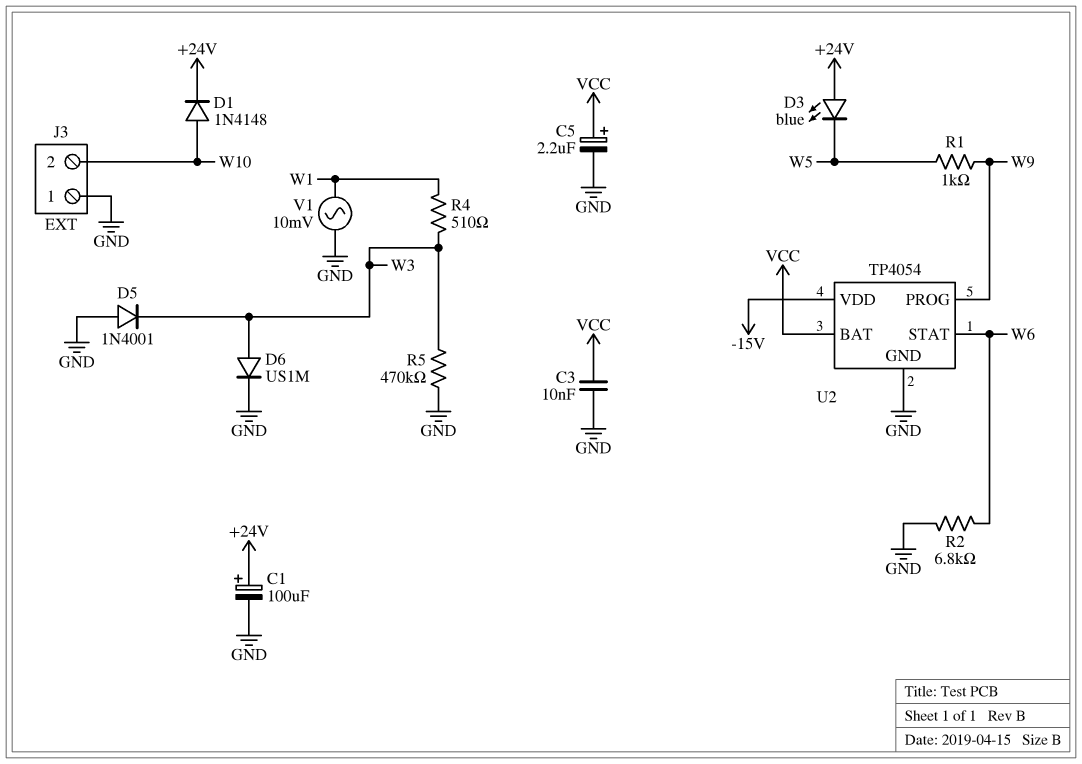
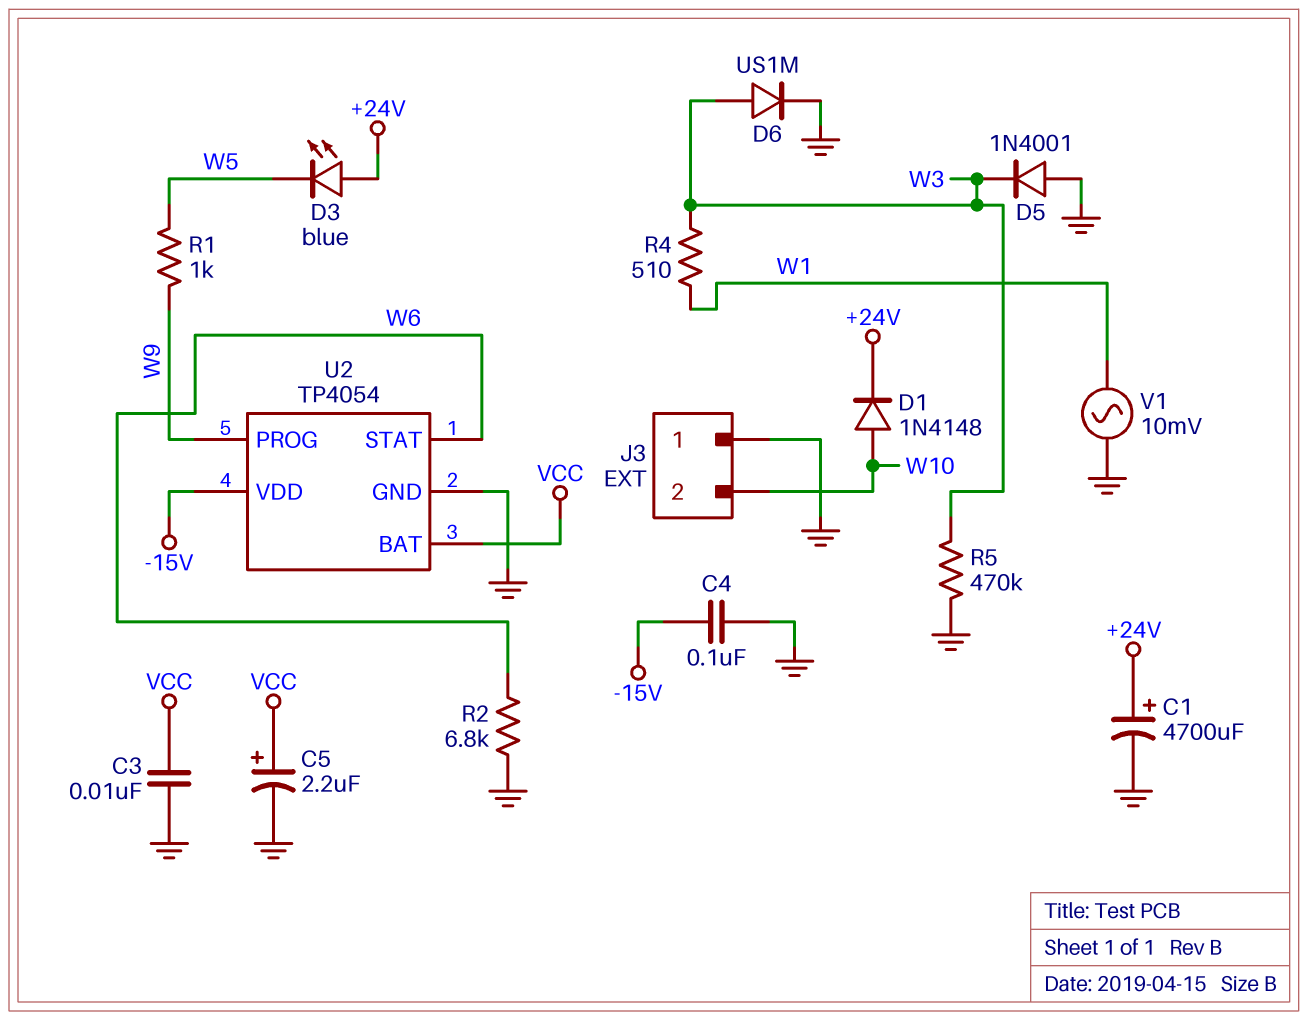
C1: 100uF (plus +24V, minus GND) -> 4700uF (plus +24V, minus GND)
C4: none -> 100nF (-15V, GND)

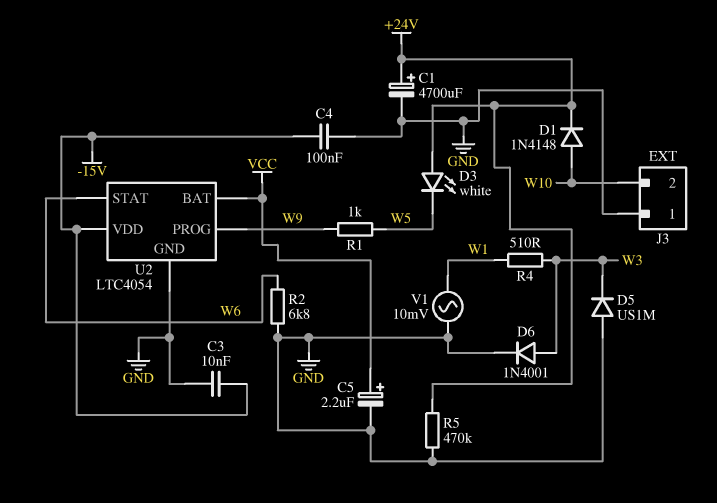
C3: 10nF (GND, VCC) -> 10nF (-15V, GND)
D3: LED blue (A +24V, K W5) -> LED white (A +24V, K W5)
D5: diode 1N4001 (A GND, K W3) -> diode US1M (A GND, K W3)
D6: diode US1M (A W3, K GND) -> diode 1N4001 (A W3, K GND)
R5: 470k (GND, W3) -> 470k (+24V, GND)
U2: TP4054 -> LTC4054

